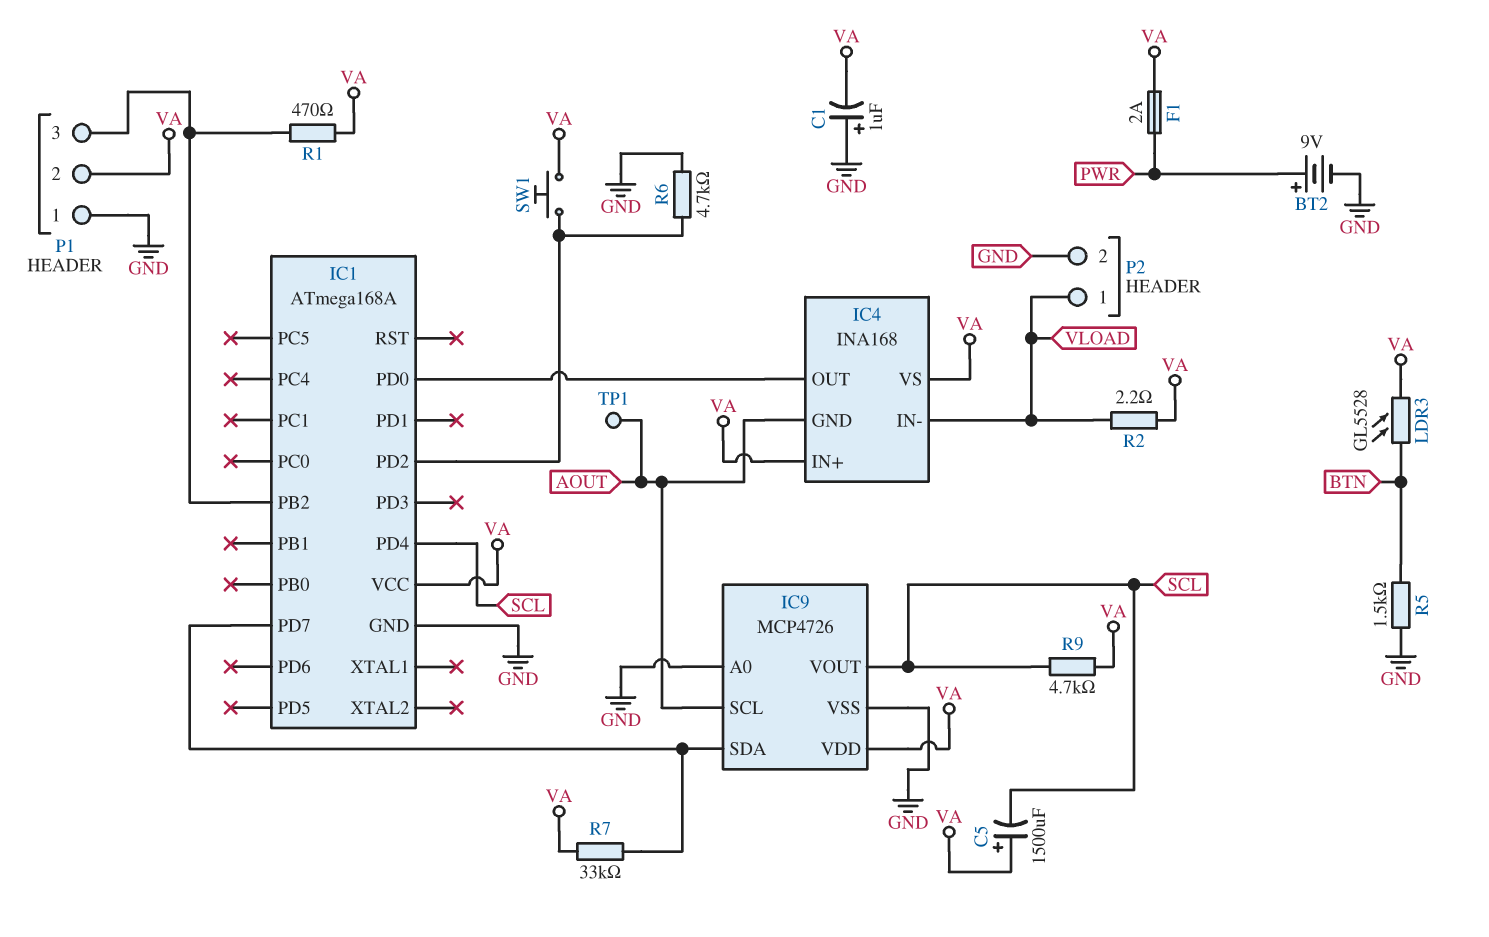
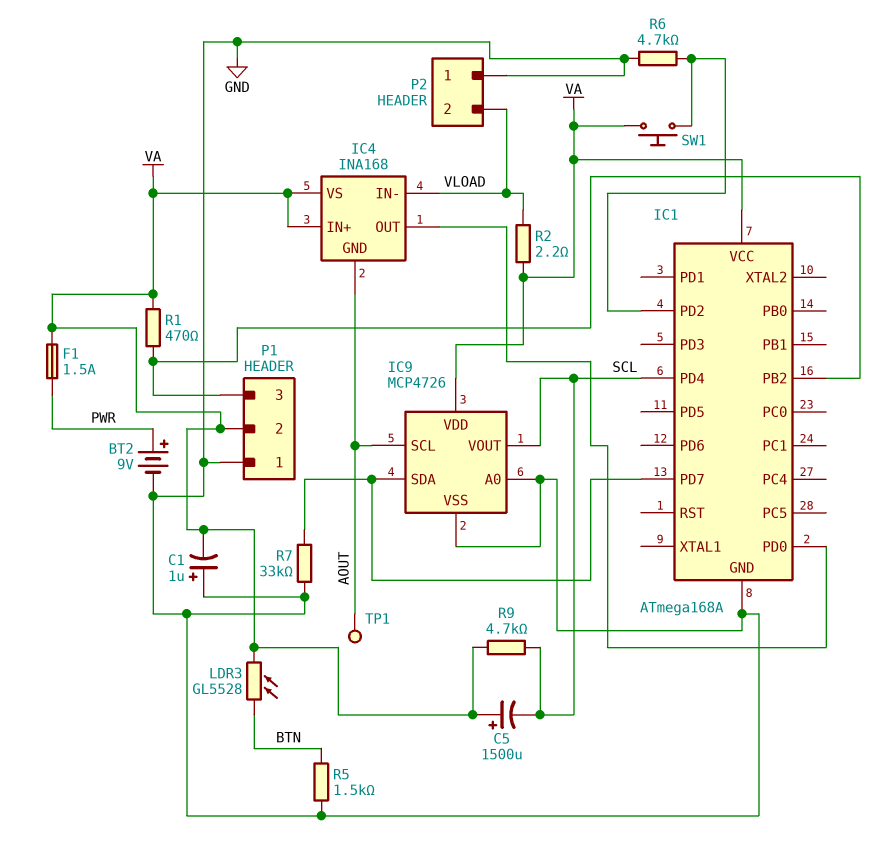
F1: 2A (PWR, VA) -> 1.5A (PWR, VA)
P2 pin 1: VLOAD -> GND
P2 pin 2: GND -> VLOAD
R7: 33k (IC1/PD7, VA) -> 33k (GND, IC1/PD7)

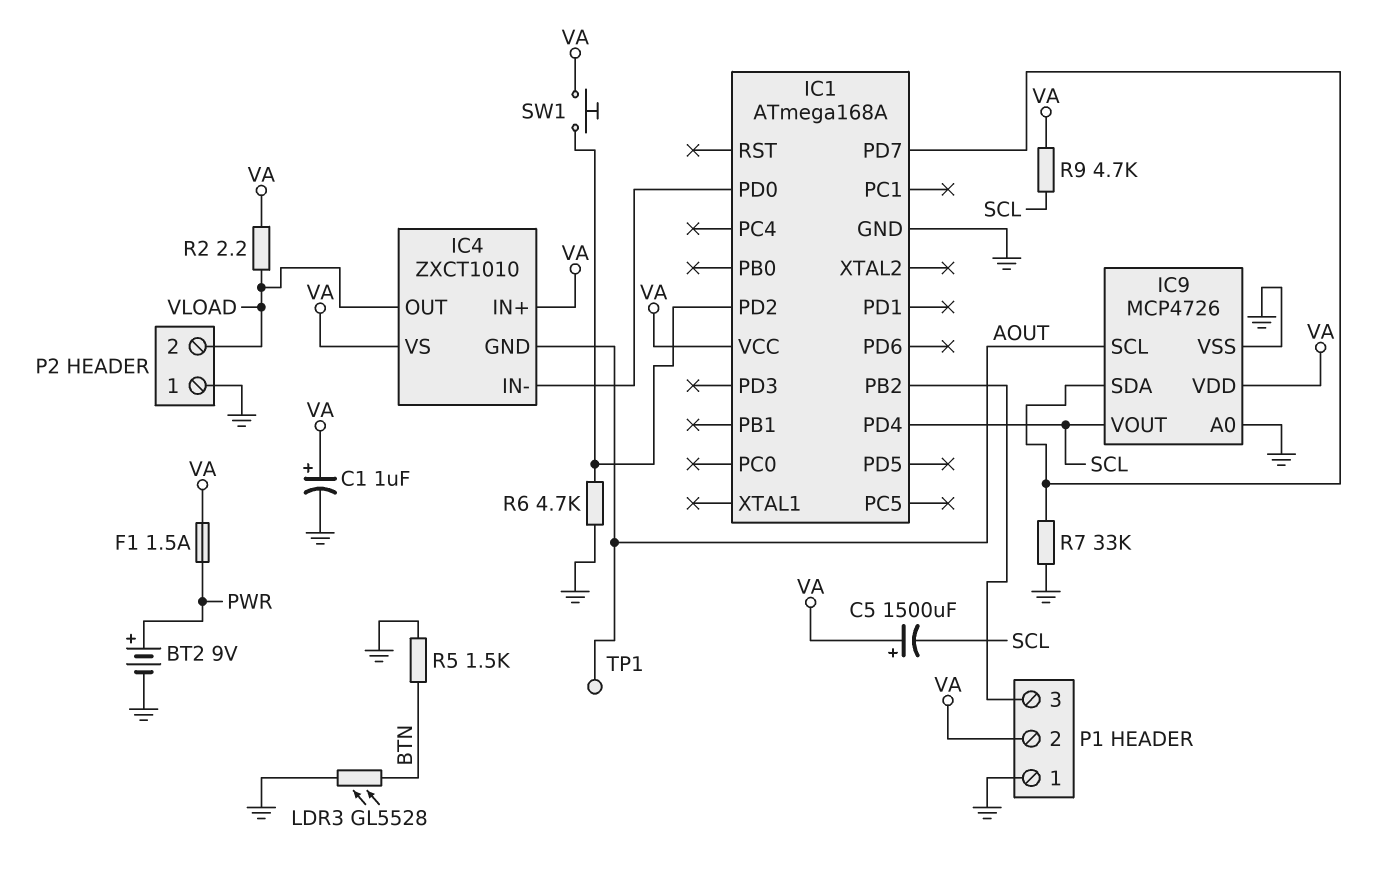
C1: 1uF (plus GND, minus VA) -> 1uF (plus VA, minus GND)
IC4: INA168 -> ZXCT1010
IC4 pin IN-: VLOAD -> IC1/PD0
IC4 pin OUT: IC1/PD0 -> VLOAD
LDR3: GL5528 (BTN, VA) -> GL5528 (BTN, GND)
R1: 470 (IC1/PB2, VA) -> none

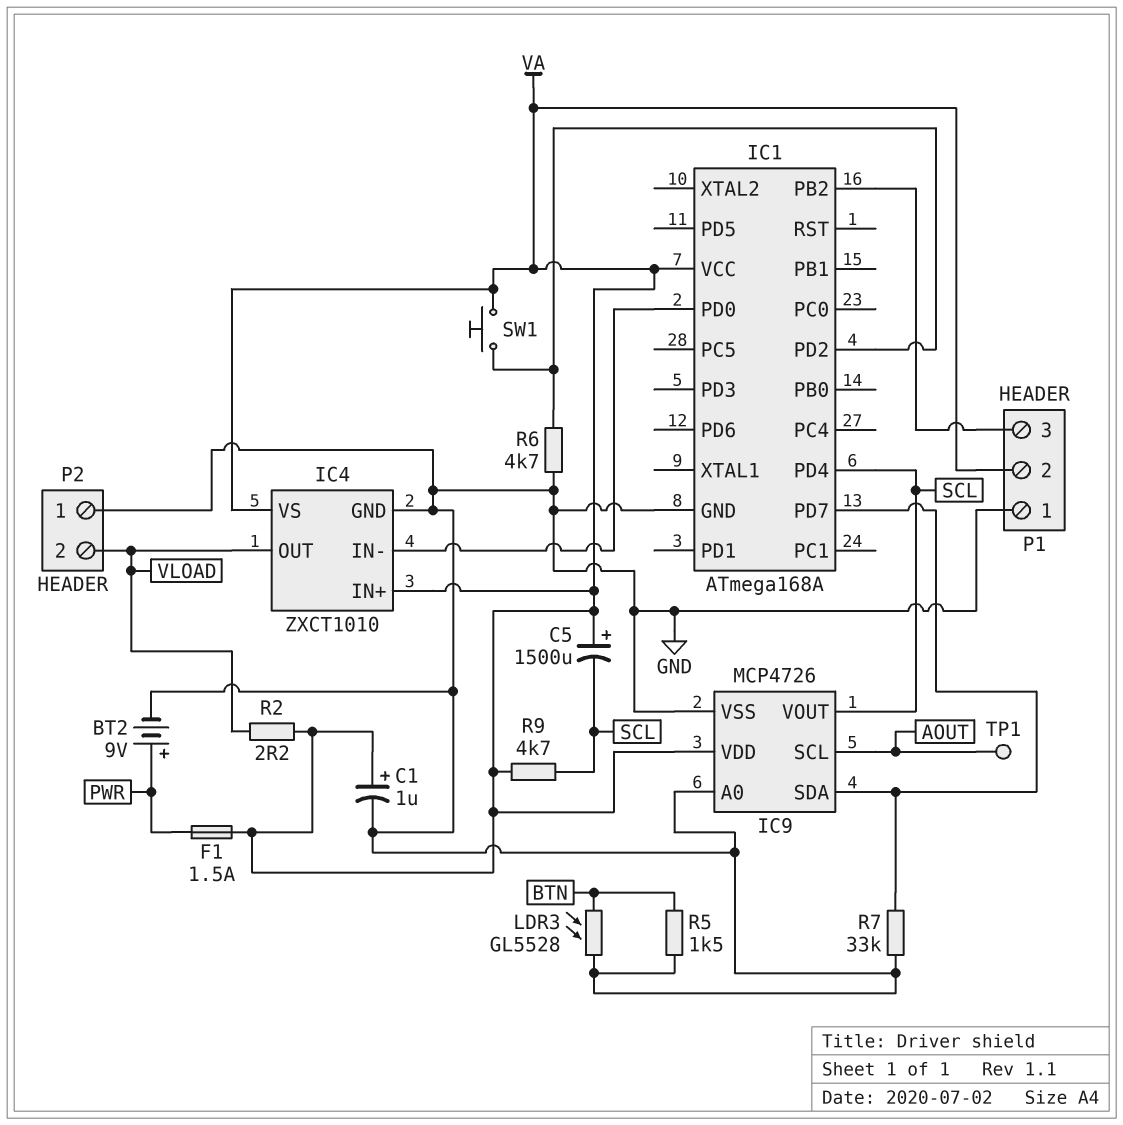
IC4 pin GND: AOUT -> GND

